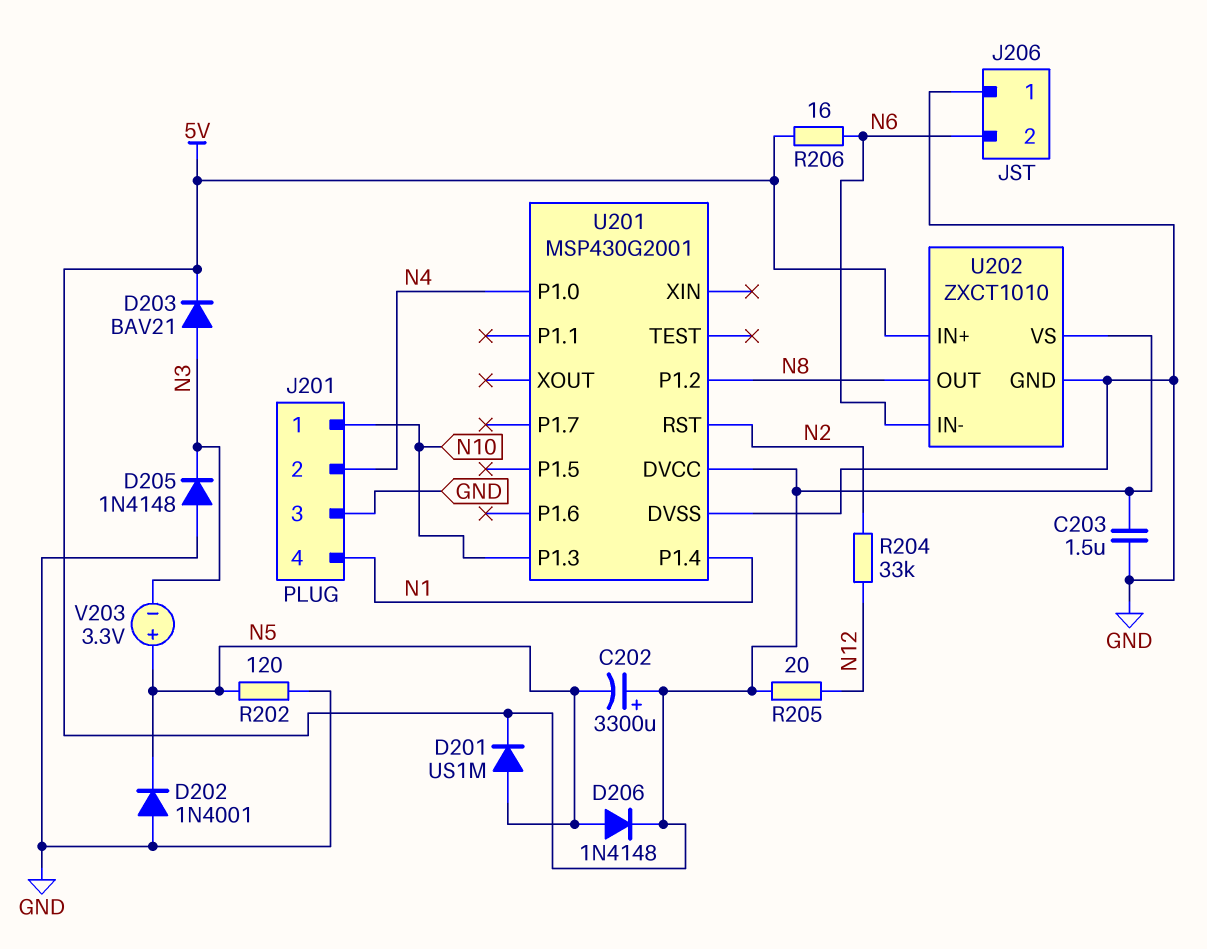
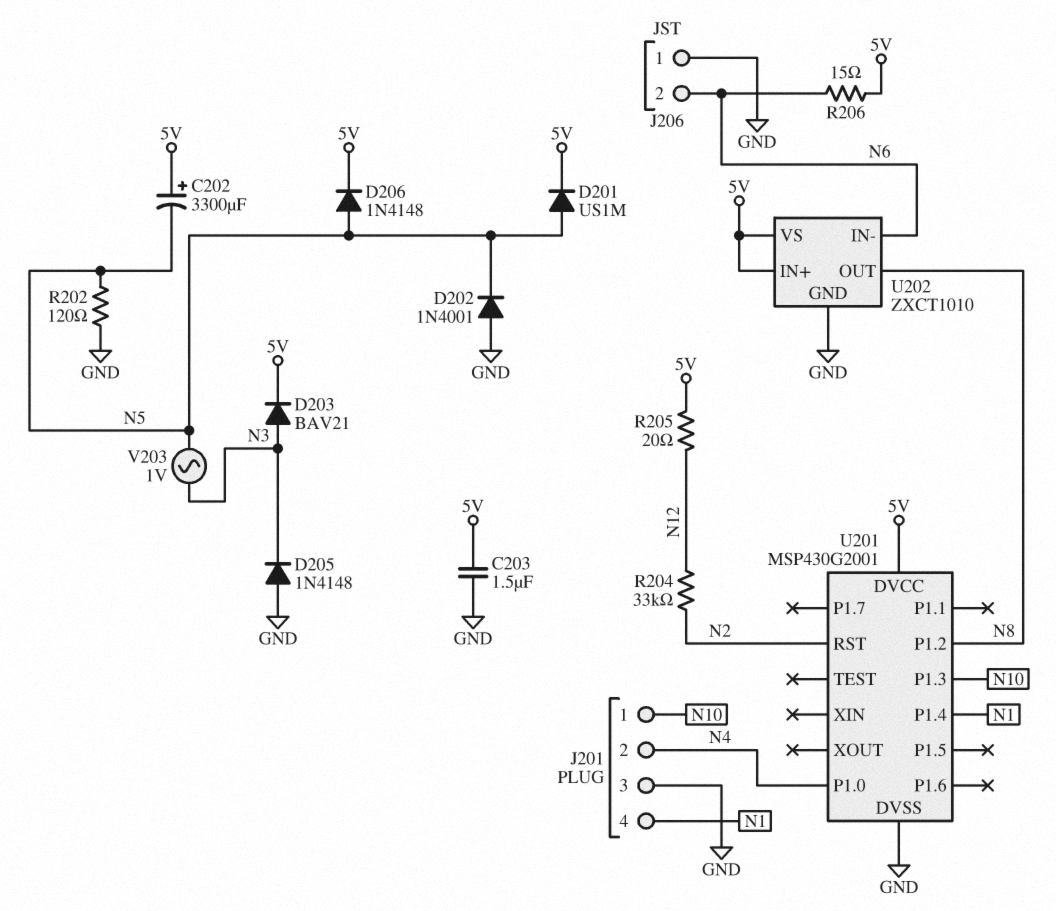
R206: 16 (5V, N6) -> 15 (5V, N6)
V203: 3.3V (plus N5, minus N3) -> AC 1V (N3, N5)

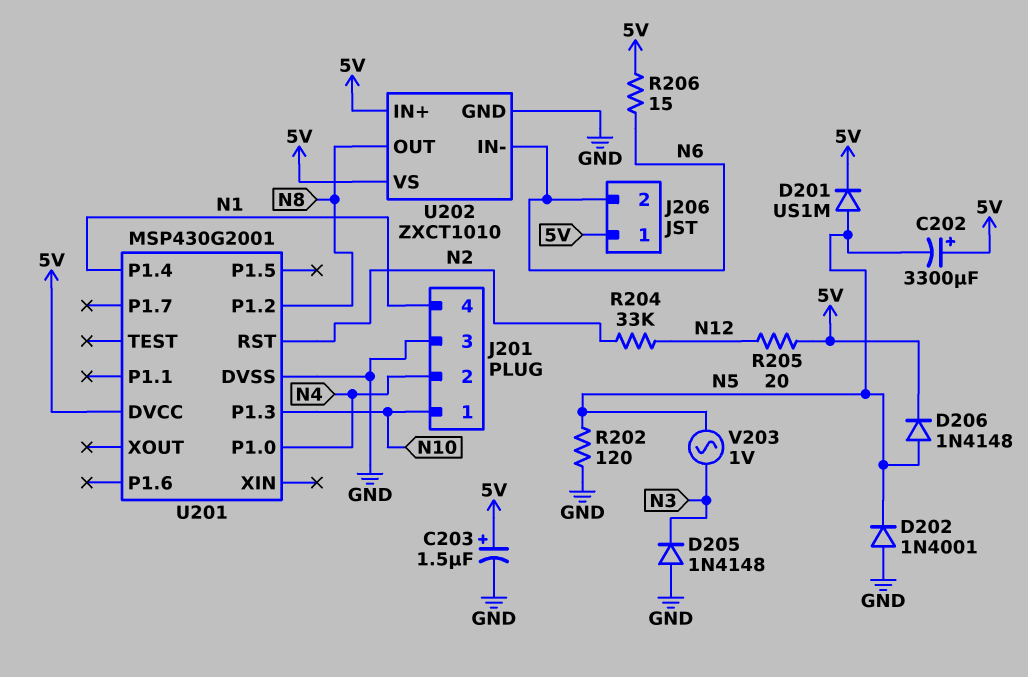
C203: 1.5uF (5V, GND) -> 1.5uF (plus 5V, minus GND)
D203: diode BAV21 (A N3, K 5V) -> none
J206 pin 1: GND -> 5V

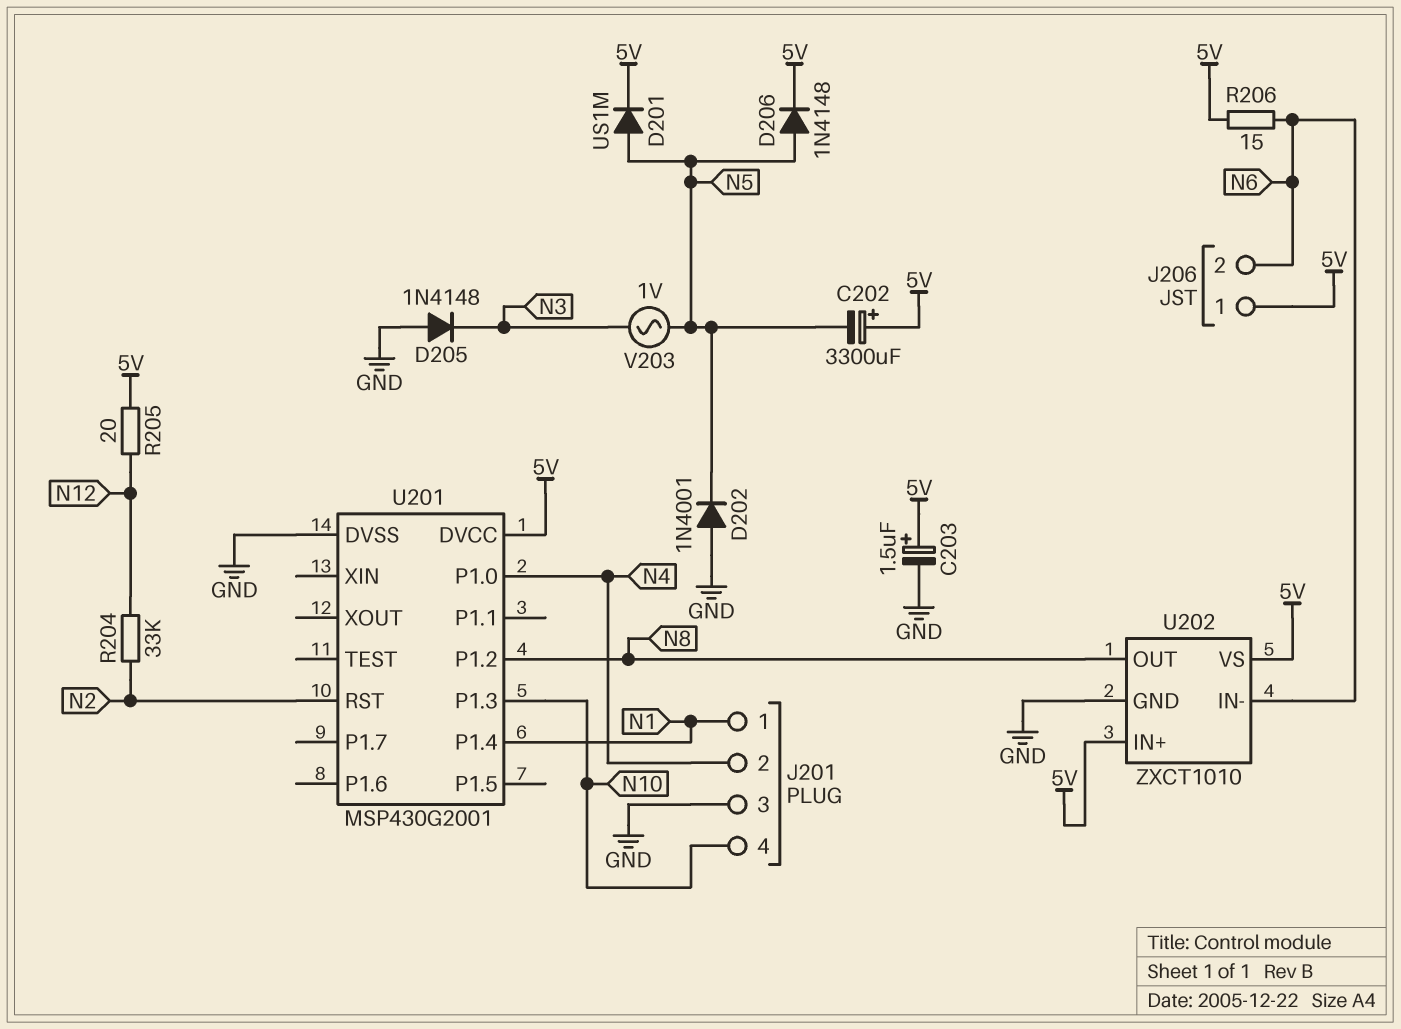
J201 pin 1: N10 -> N1
J201 pin 4: N1 -> N10
R202: 120 (GND, N5) -> none

